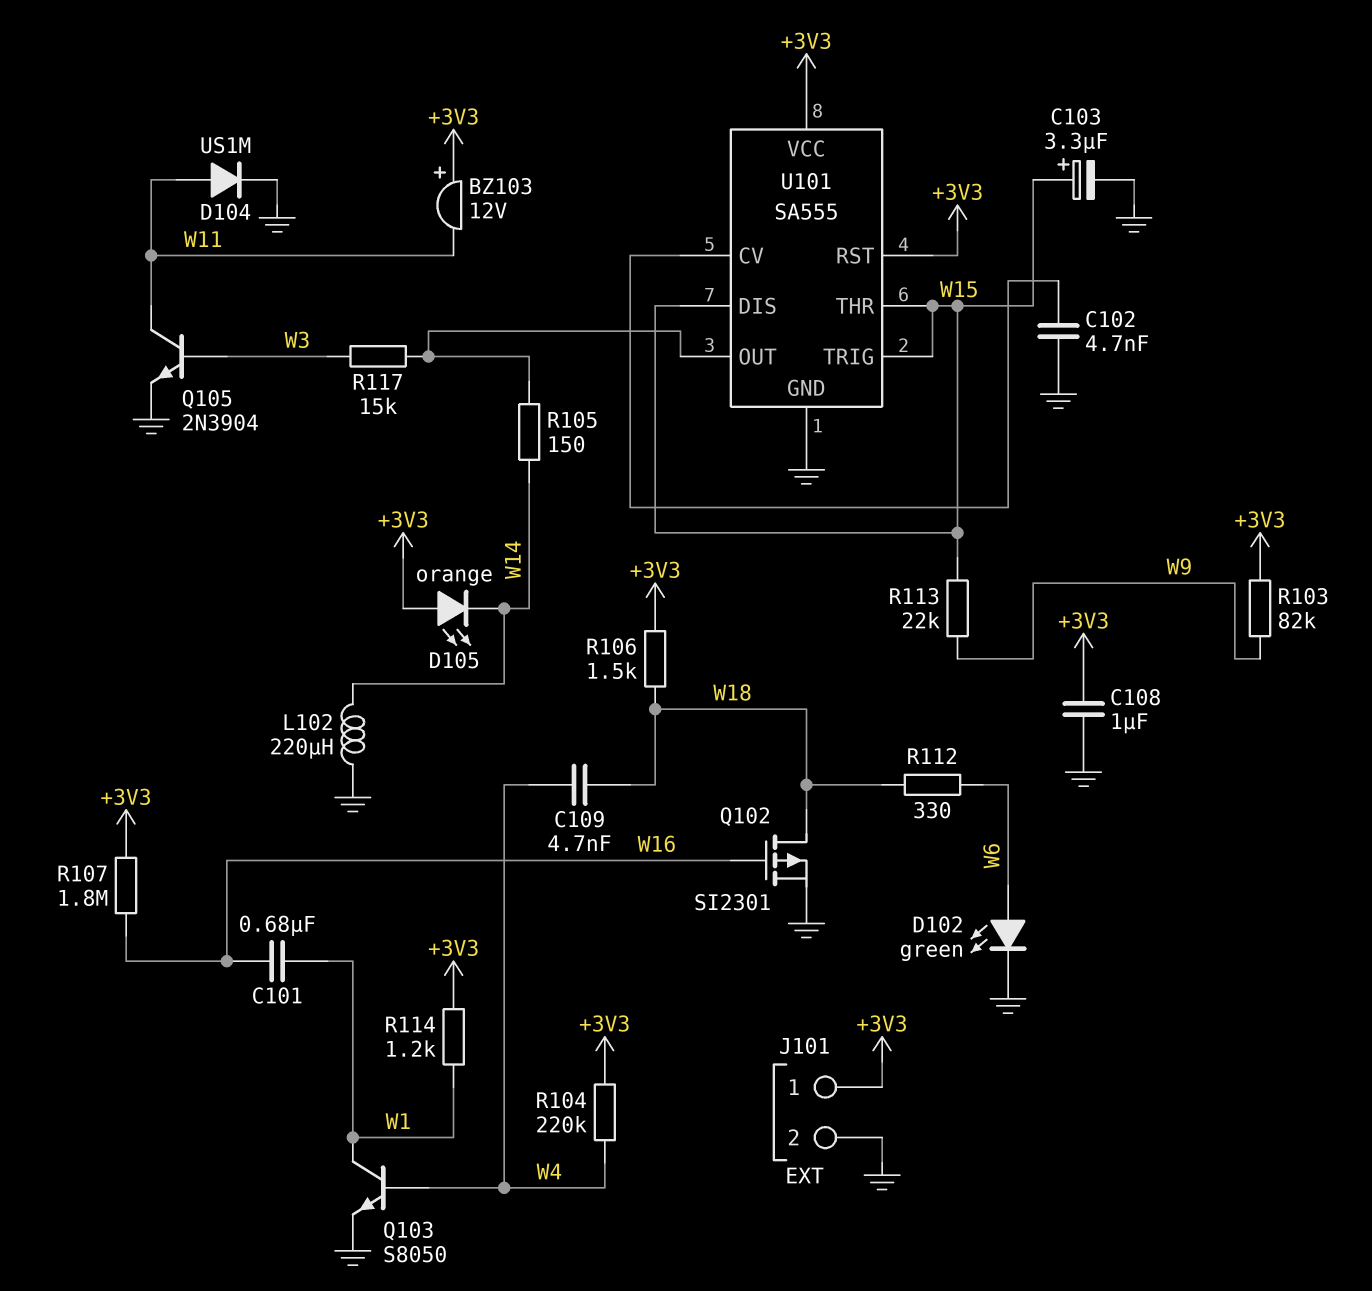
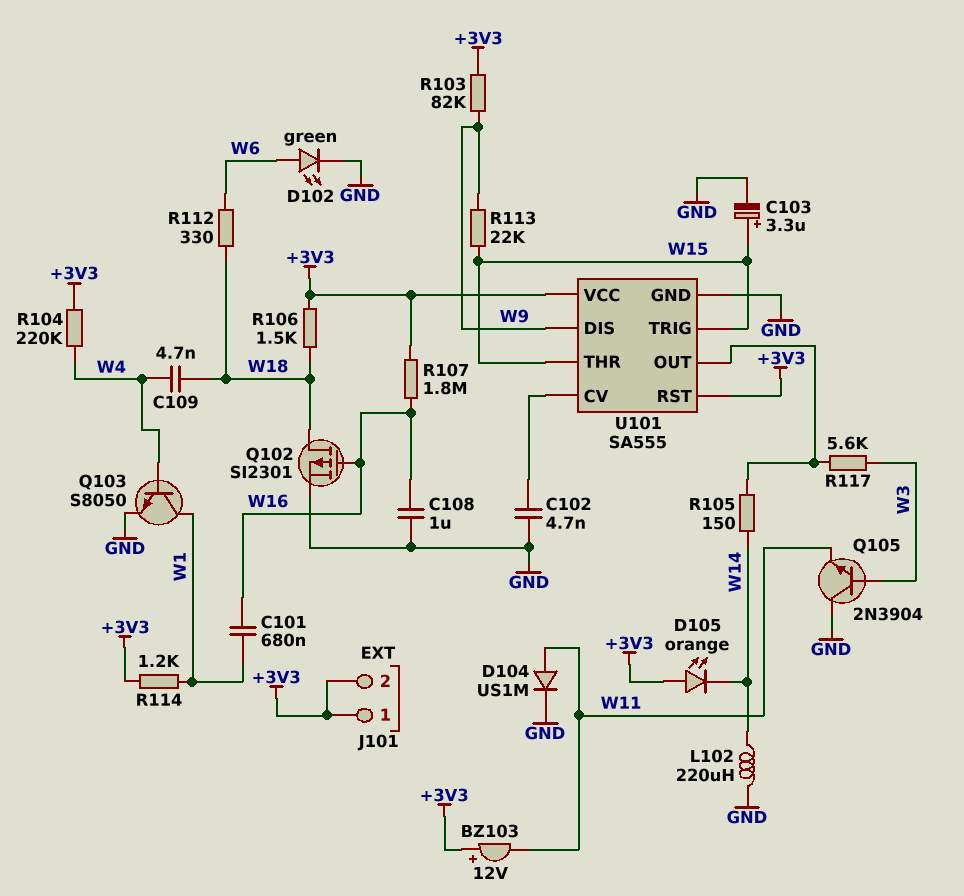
C108: 1uF (+3V3, GND) -> 1uF (GND, W16)
J101 pin 2: GND -> +3V3
Q105: NPN 2N3904 (B W3, C W11, E GND) -> NPN 2N3904 (B W3, C GND, E W11)
R117: 15k (U101/OUT, W3) -> 5.6k (U101/OUT, W3)
U101 pin DIS: W15 -> W9

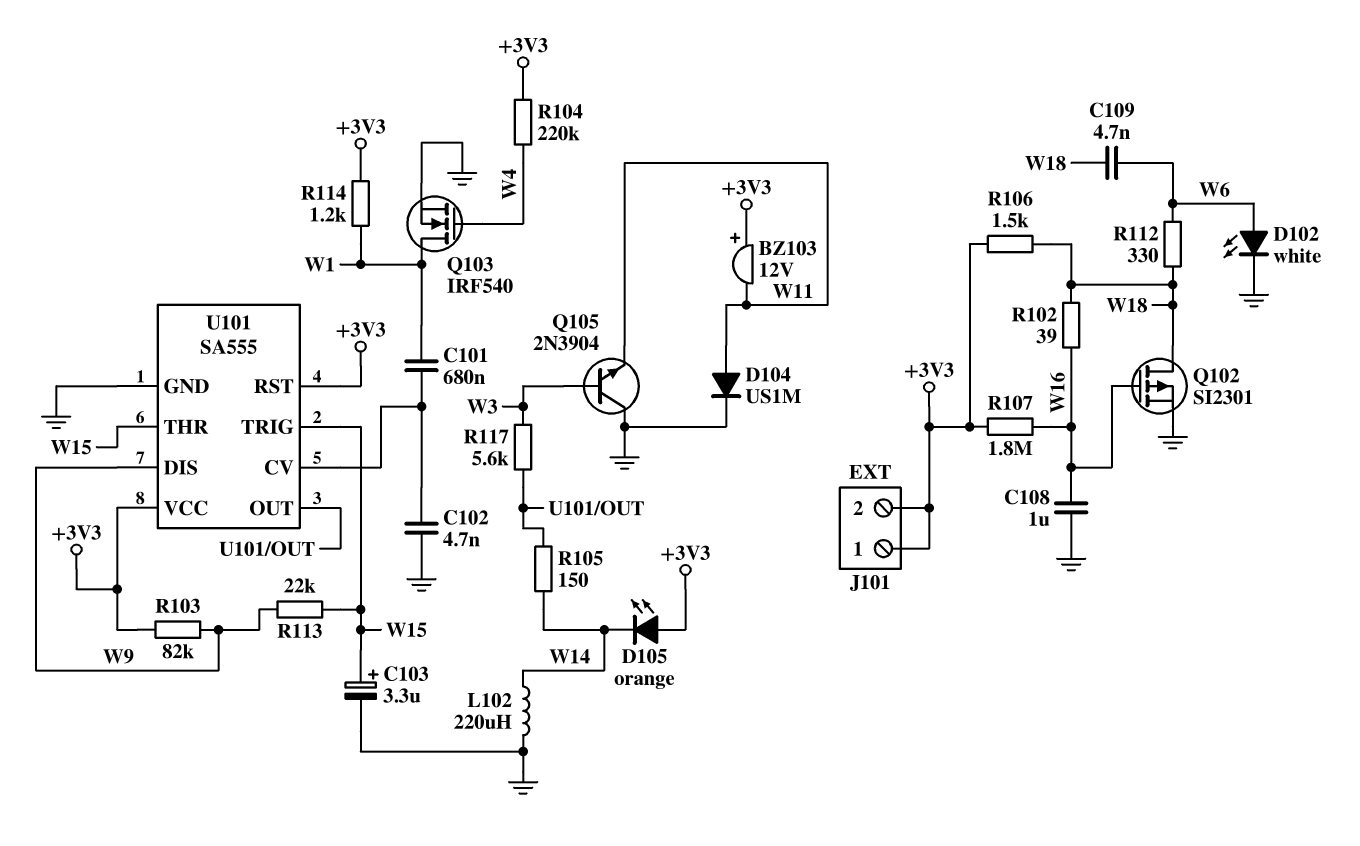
C101: 680nF (W1, W16) -> 680nF (U101/CV, W1)
C109: 4.7nF (W4, W18) -> 4.7nF (W6, W18)
D102: LED green (A W6, K GND) -> LED white (A W6, K GND)
Q103: NPN S8050 (B W4, C W1, E GND) -> NMOS IRF540 (G W4, D W1, S GND)
R102: none -> 39 (W16, W18)

